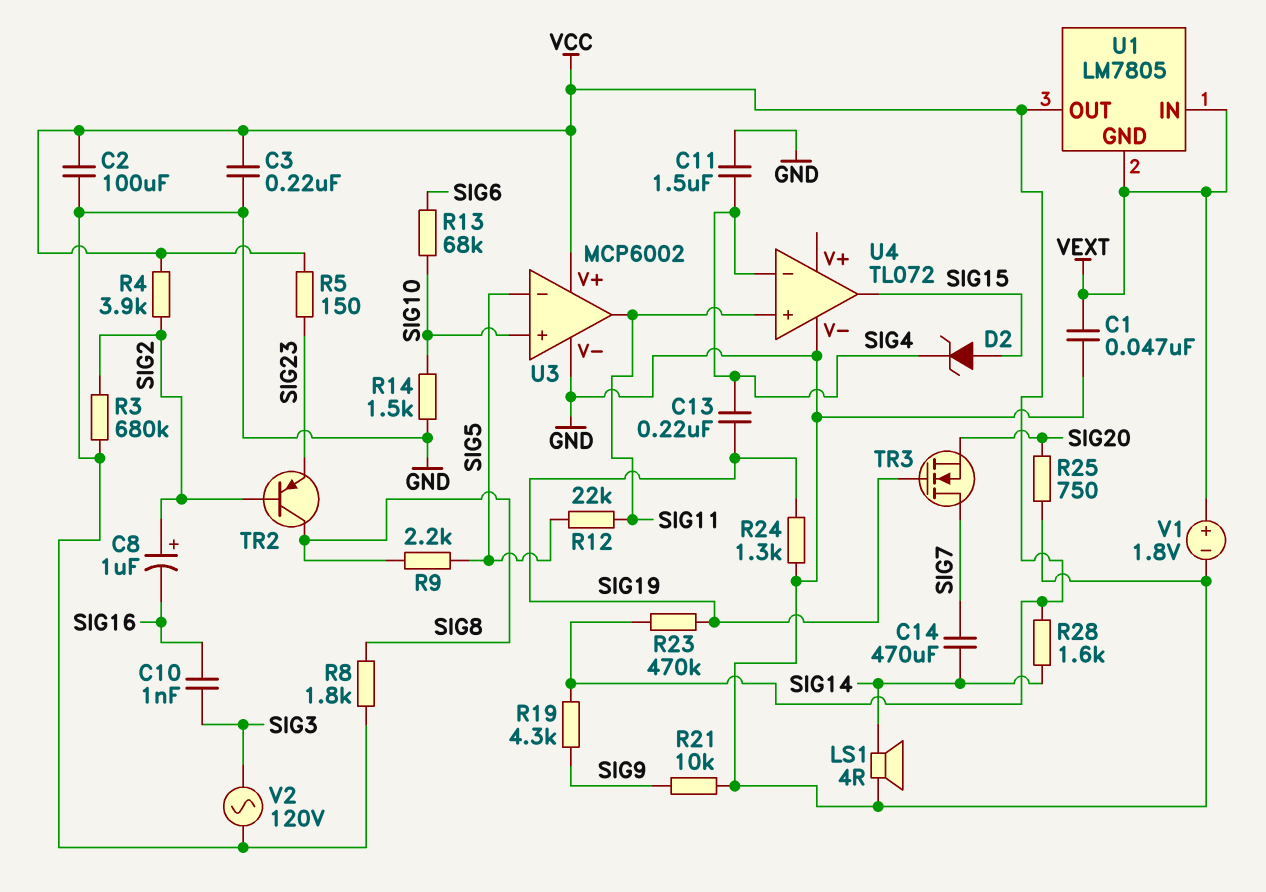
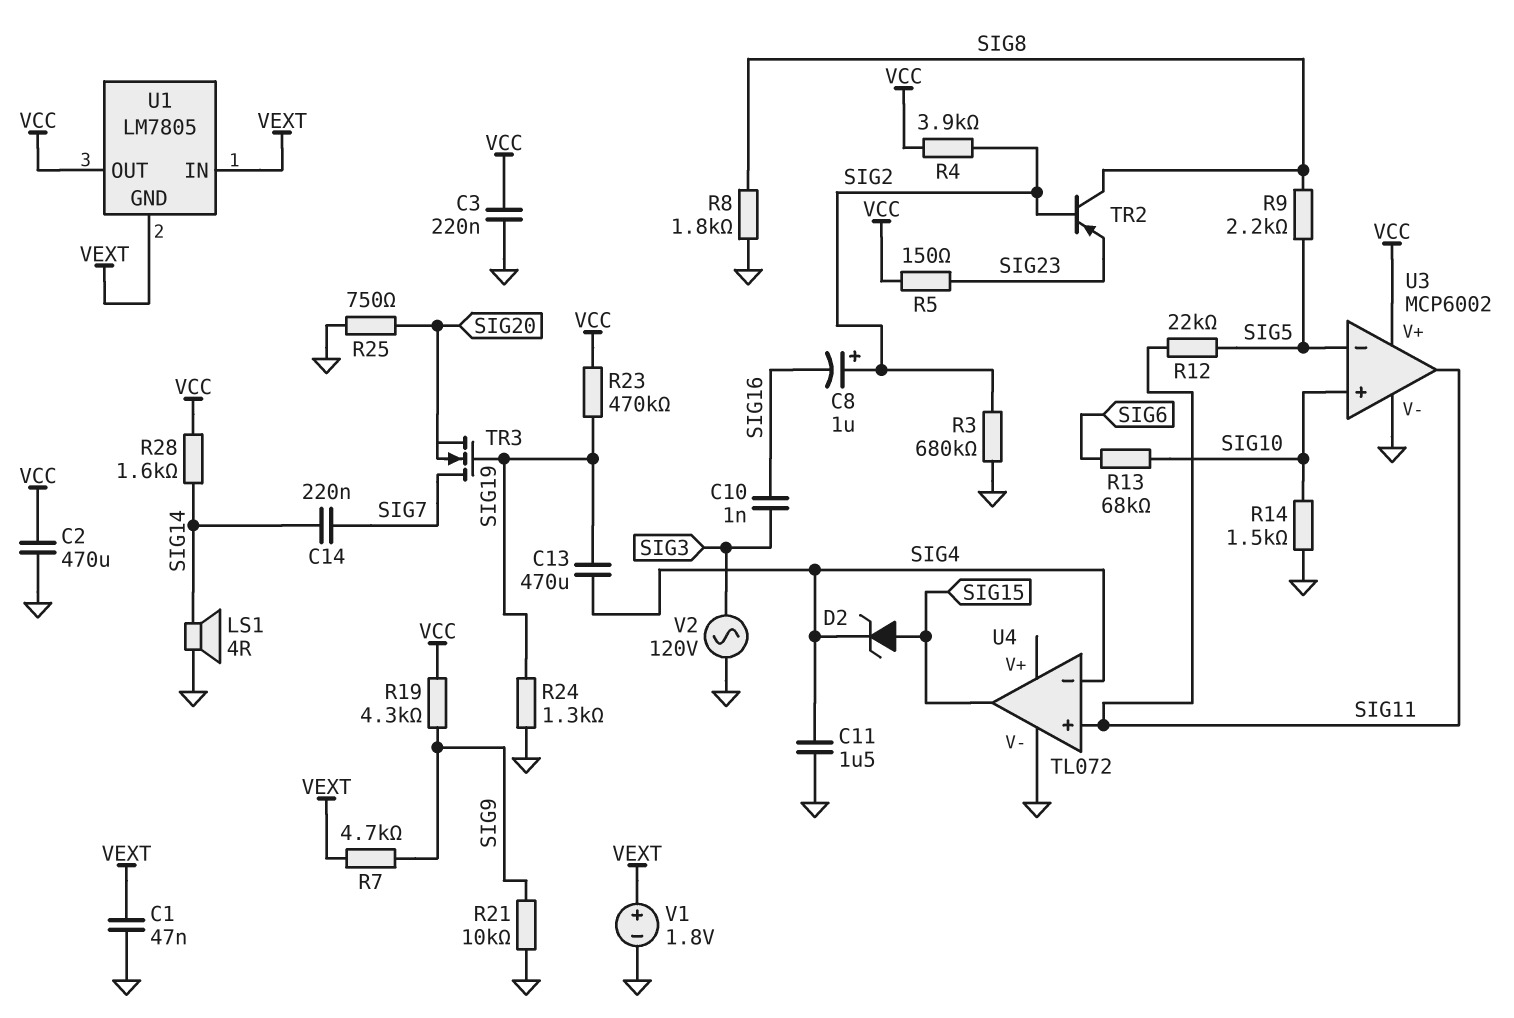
C2: 100uF (GND, VCC) -> 470uF (GND, VCC)
C13: 220nF (SIG4, SIG19) -> 470uF (SIG4, SIG19)
C14: 470uF (SIG7, SIG14) -> 220nF (SIG7, SIG14)
R7: none -> 4.7k (SIG9, VEXT)

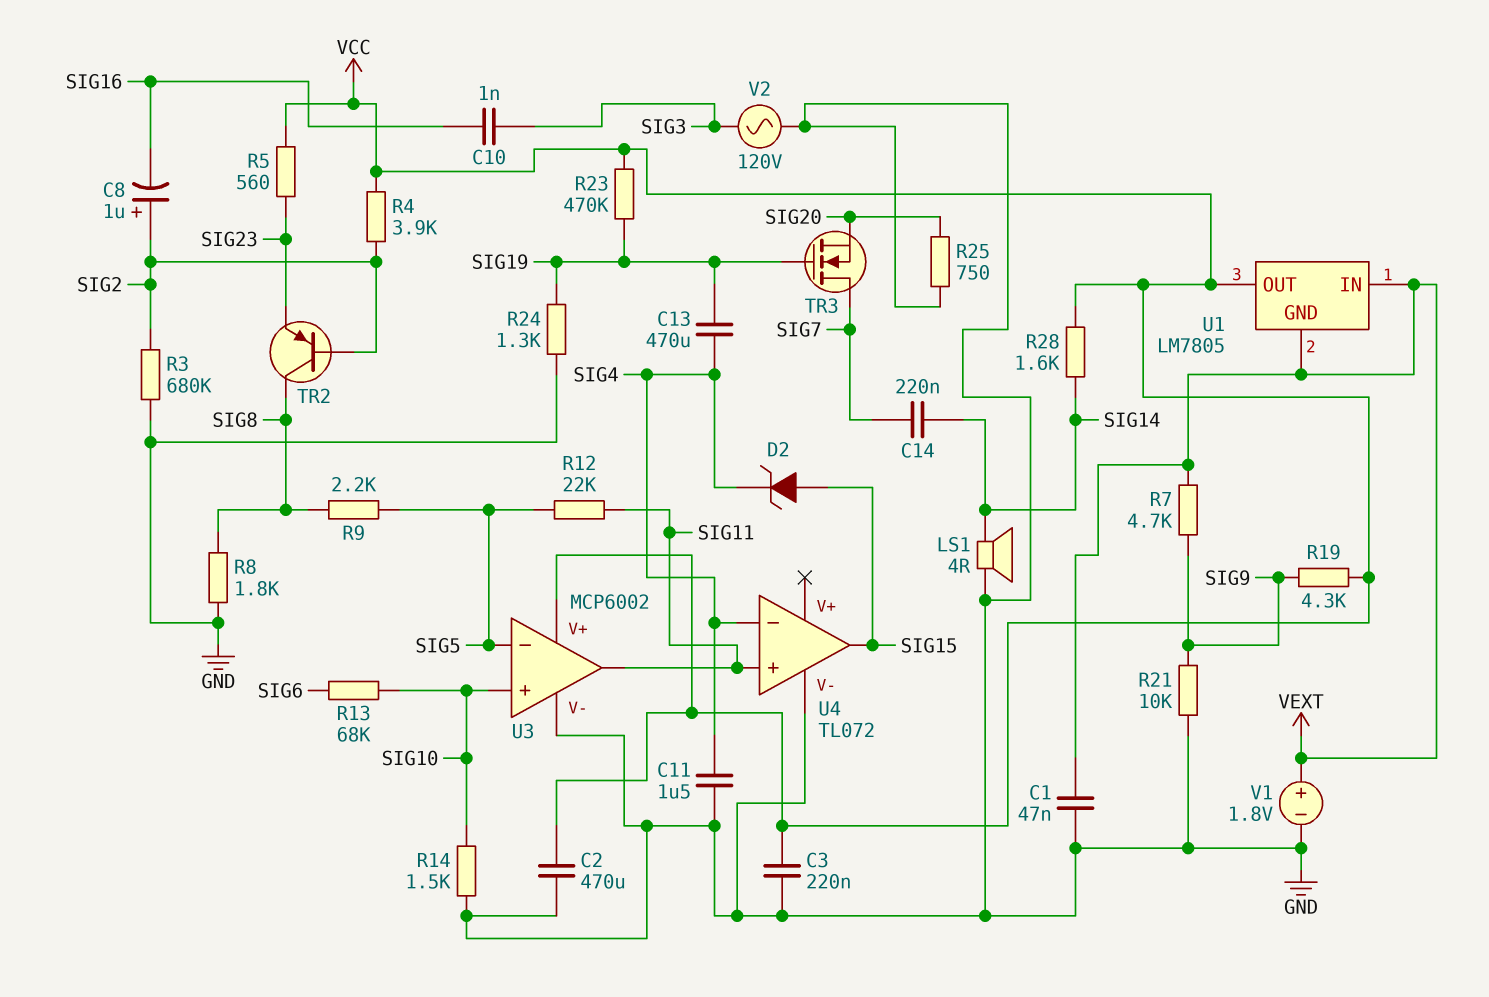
R5: 150 (SIG23, VCC) -> 560 (SIG23, VCC)

